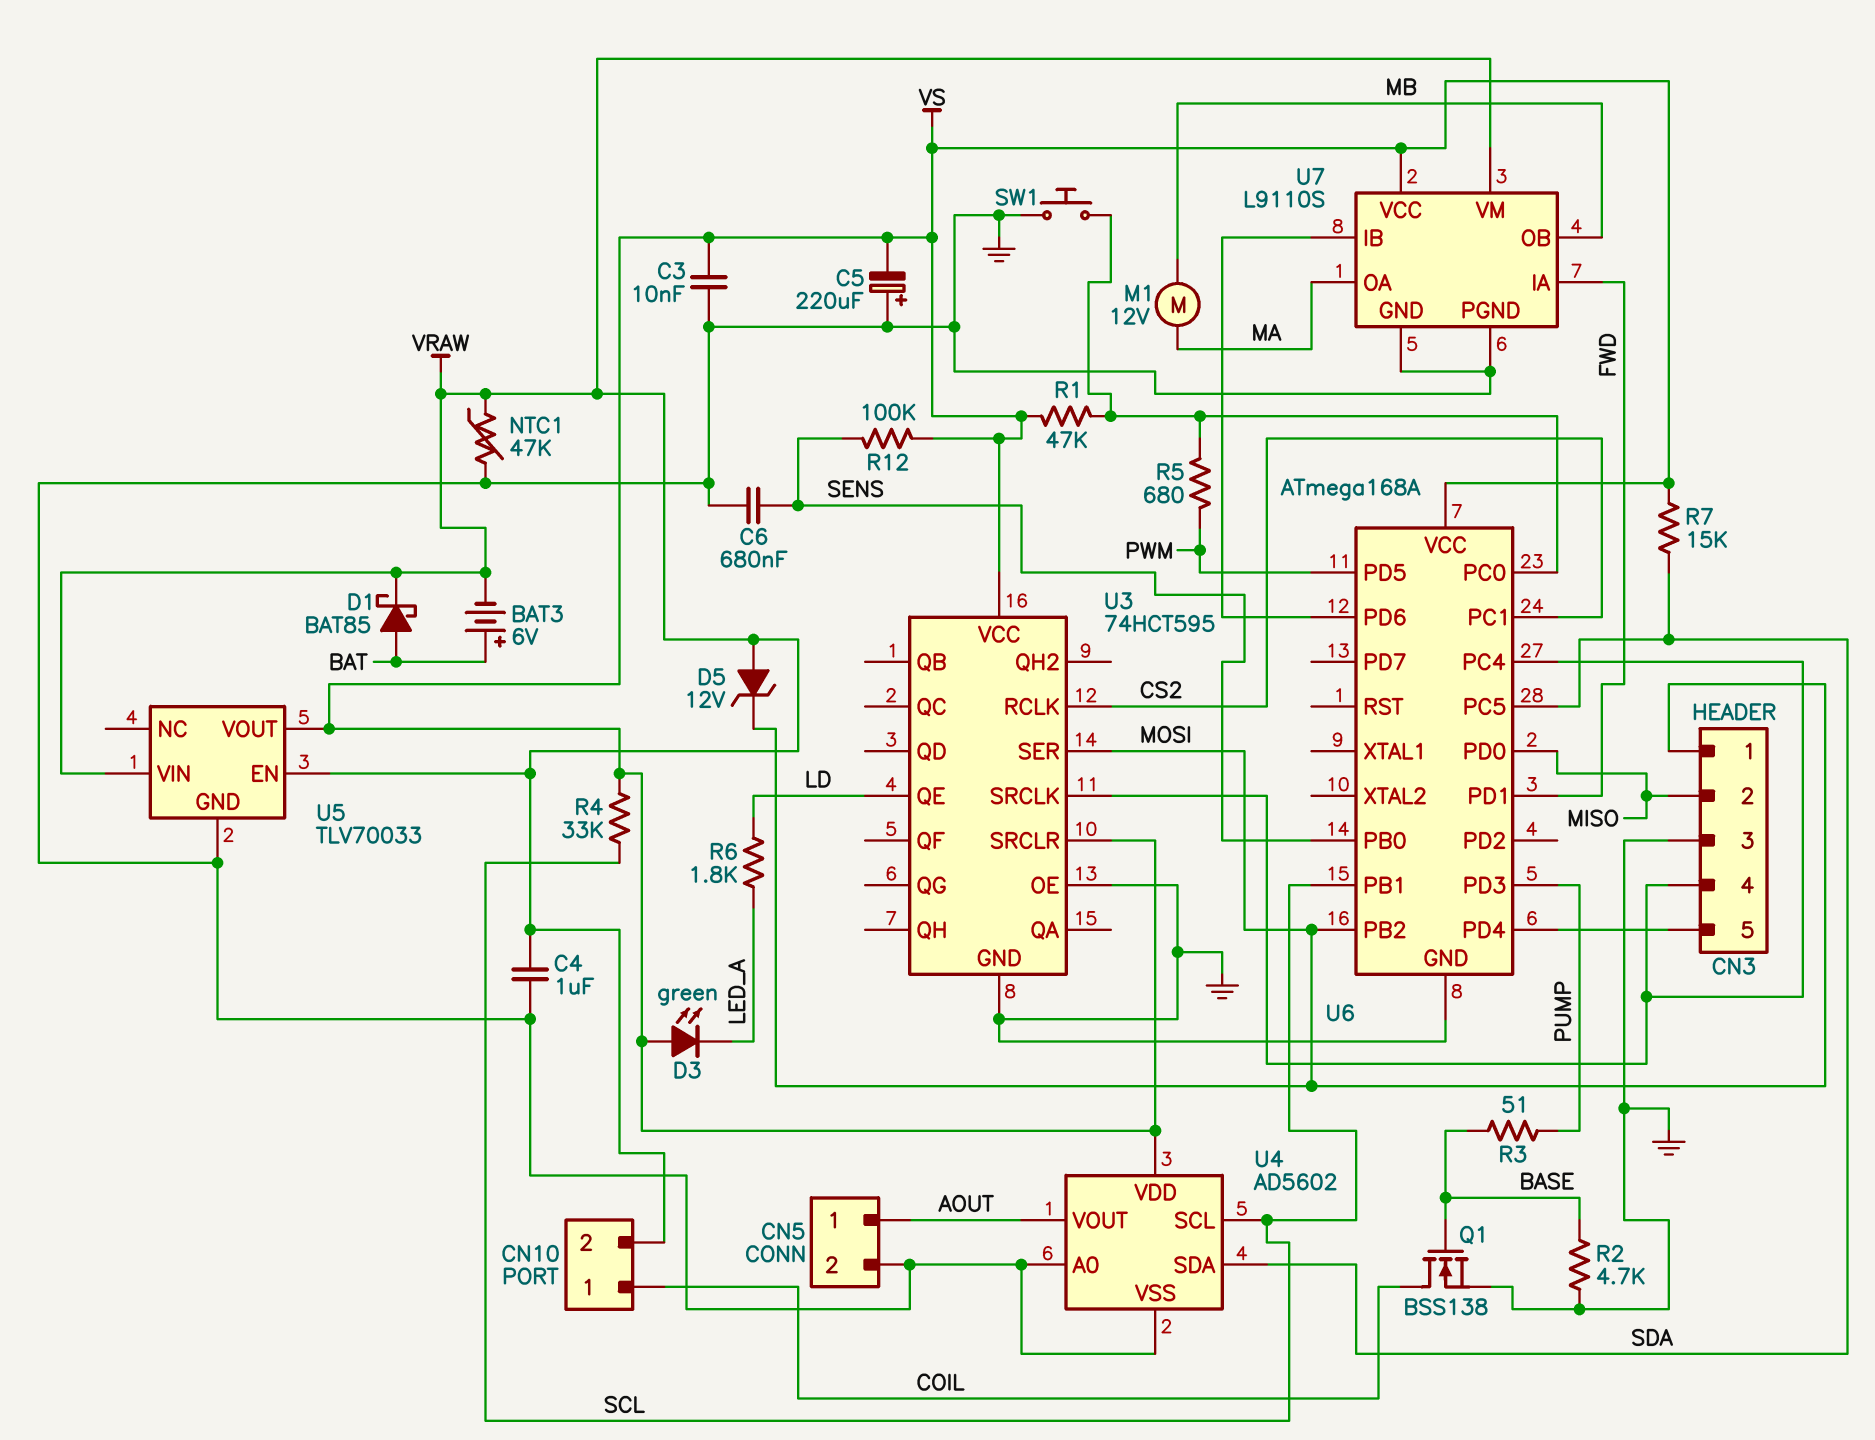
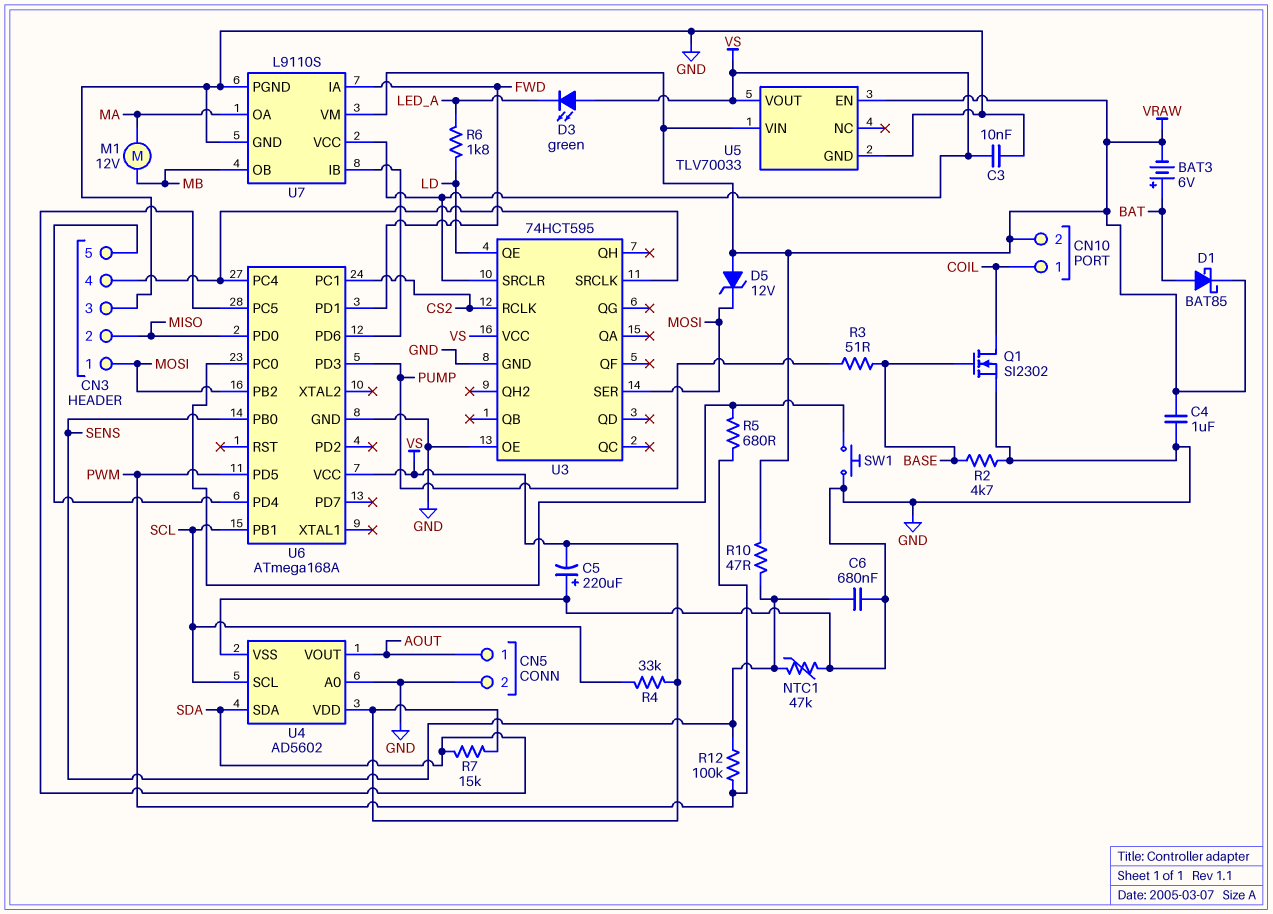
NTC1: 47k (GND, VRAW) -> 47k (GND, SENS)
Q1: NMOS BSS138 (G BASE, D COIL, S GND) -> NMOS SI2302 (G BASE, D COIL, S GND)
R1: 47k (U6/PC0, VS) -> none
R10: none -> 47 (SENS, VRAW)
R12: 100k (SENS, VS) -> 100k (PWM, SENS)

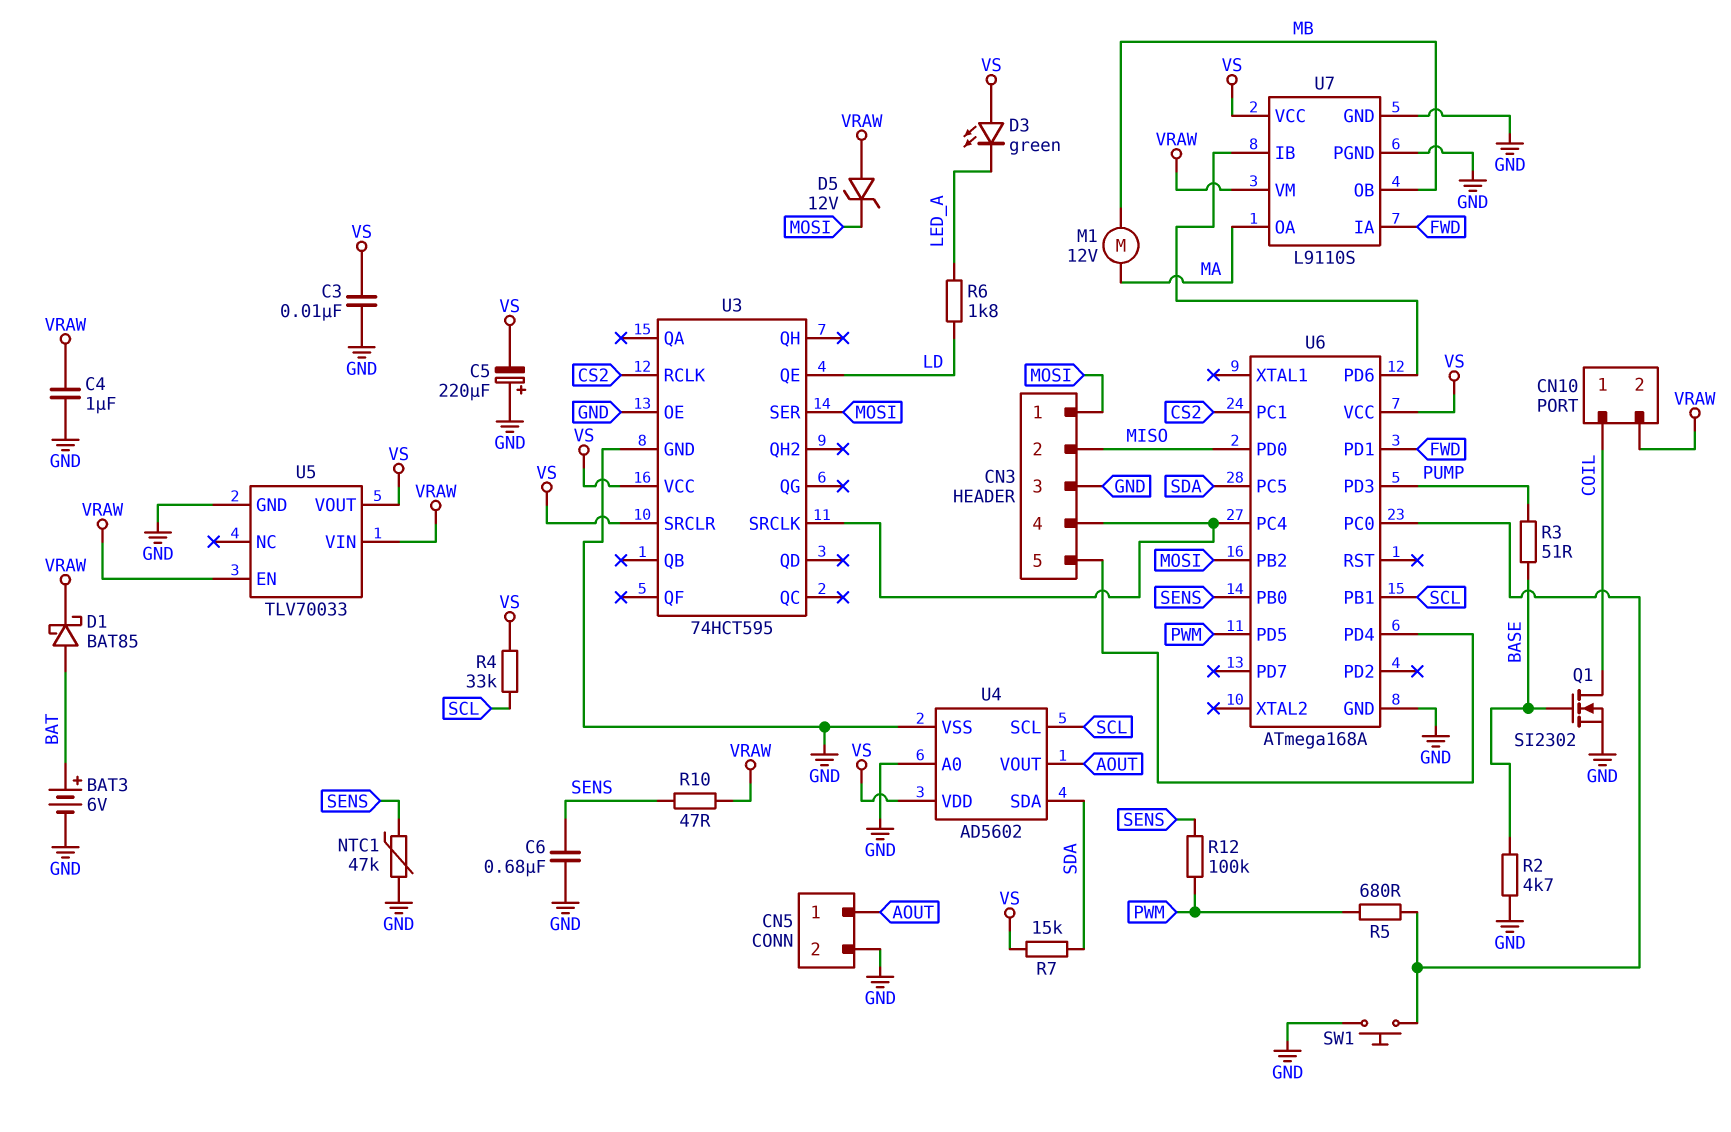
BAT3: 6V (plus BAT, minus VRAW) -> 6V (plus BAT, minus GND)

